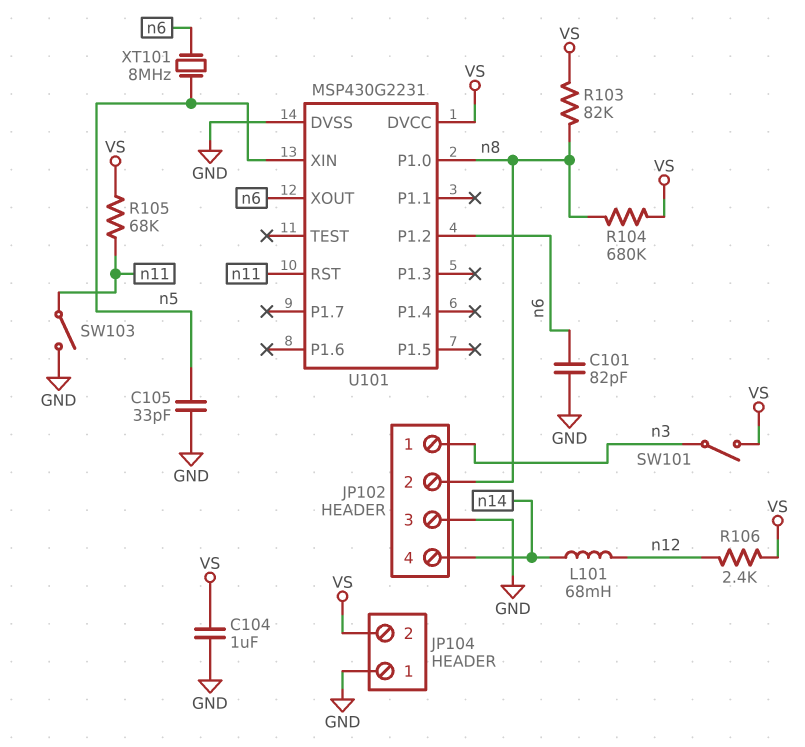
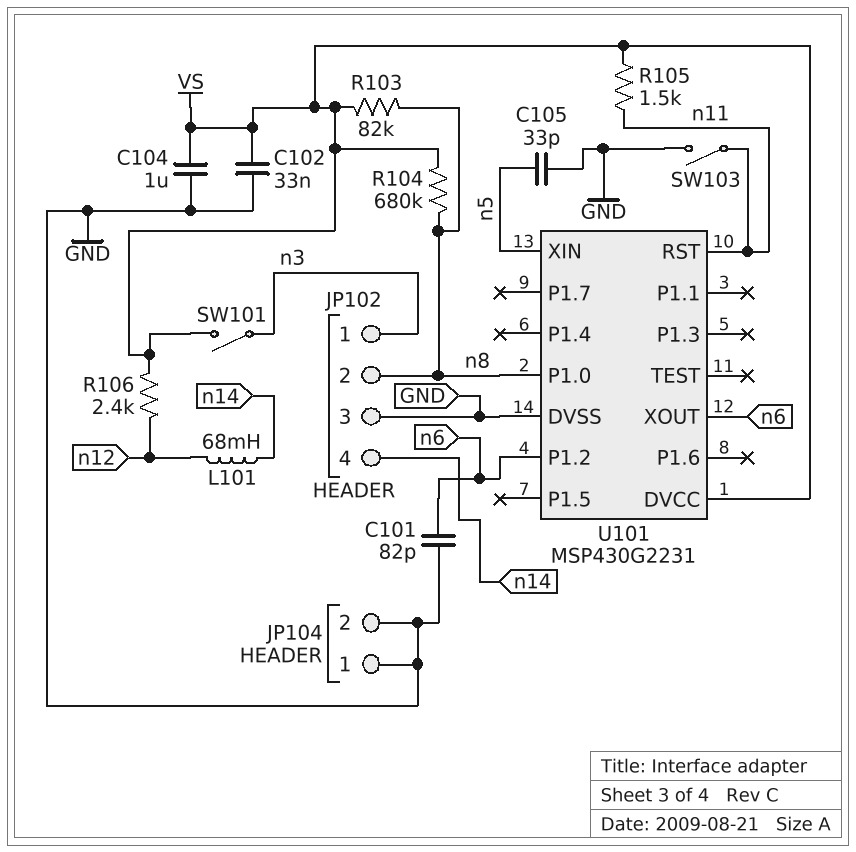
C102: none -> 33nF (GND, VS)
JP104 pin 2: VS -> GND
R105: 68k (VS, n11) -> 1.5k (VS, n11)
XT101: 8MHz (n5, n6) -> none

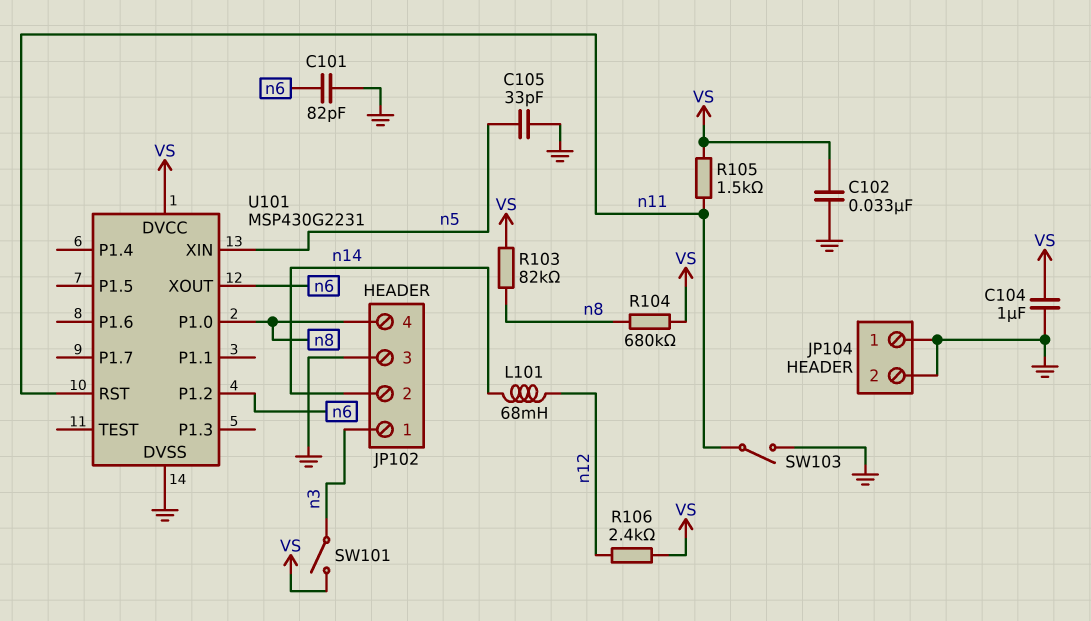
JP102 pin 2: n8 -> n14
JP102 pin 4: n14 -> n8

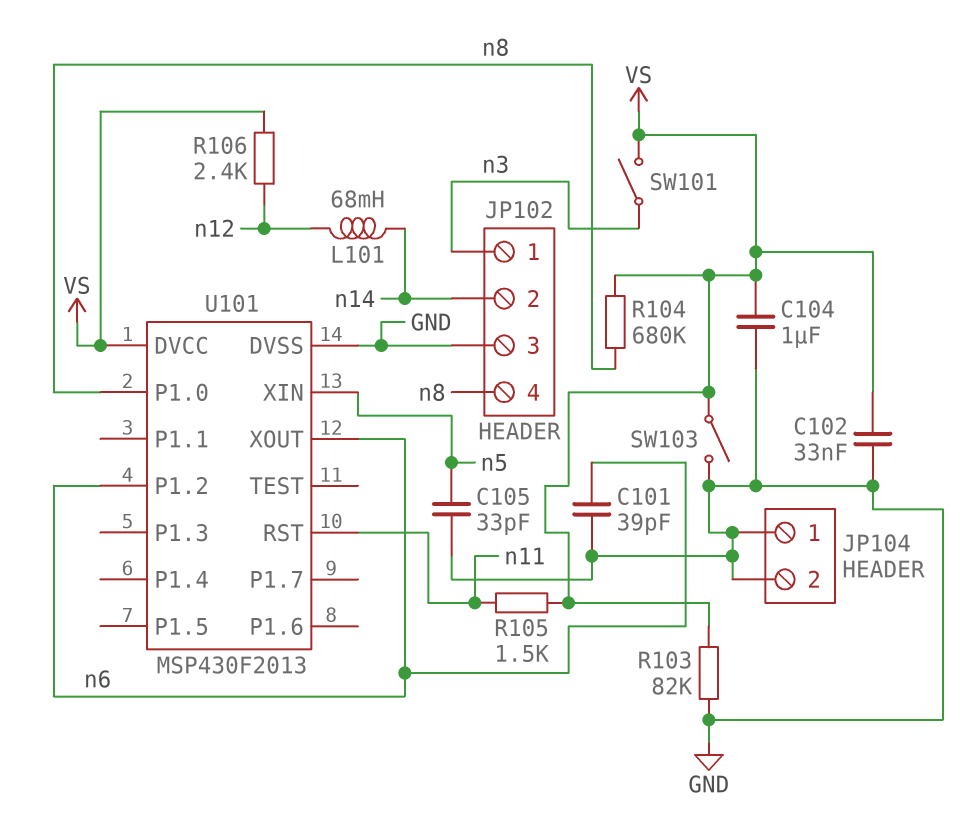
C101: 82pF (GND, n6) -> 39pF (GND, n6)
R103: 82k (VS, n8) -> 82k (GND, VS)
SW103: switch (GND, n11) -> switch (GND, VS)
U101: MSP430G2231 -> MSP430F2013

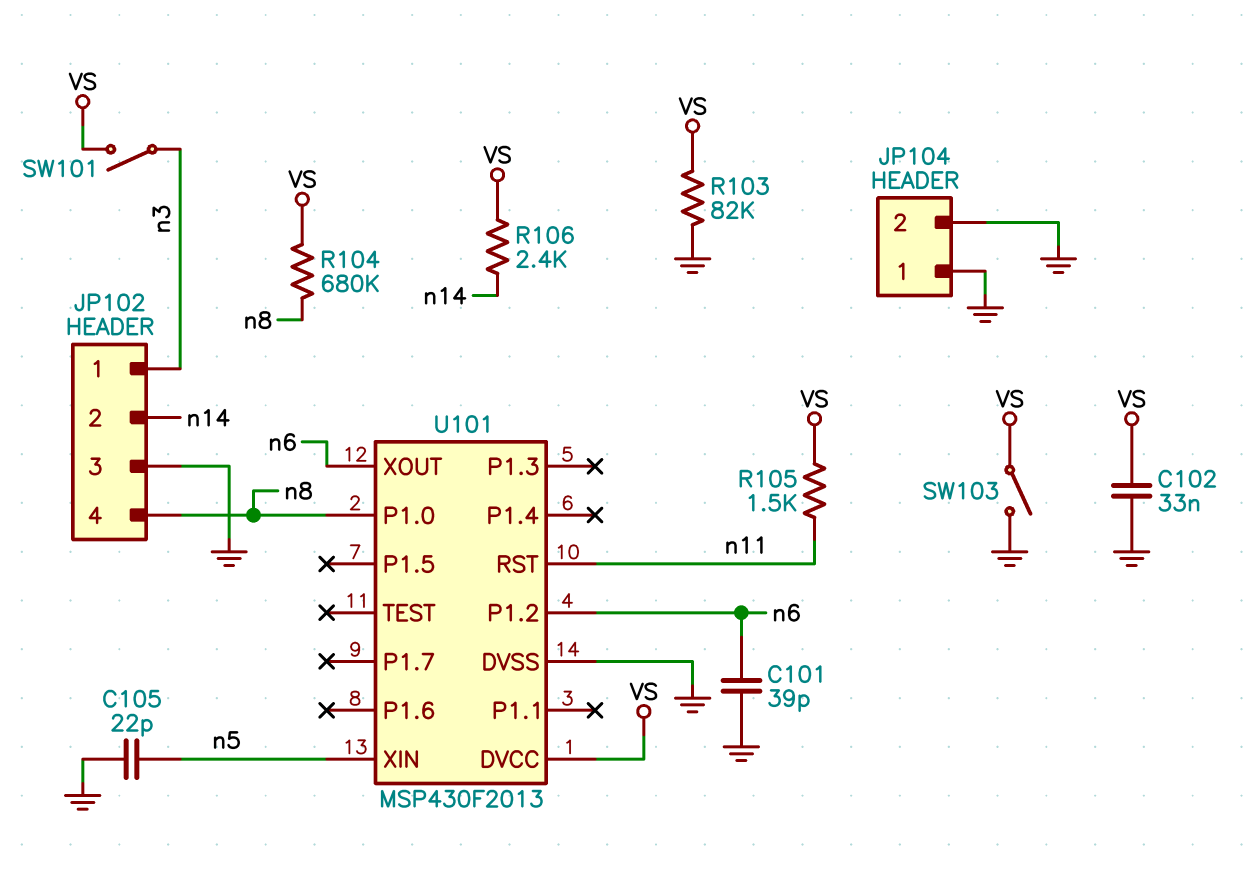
C104: 1uF (GND, VS) -> none
C105: 33pF (GND, n5) -> 22pF (GND, n5)
L101: 68mH (n12, n14) -> none
R106: 2.4k (VS, n12) -> 2.4k (VS, n14)

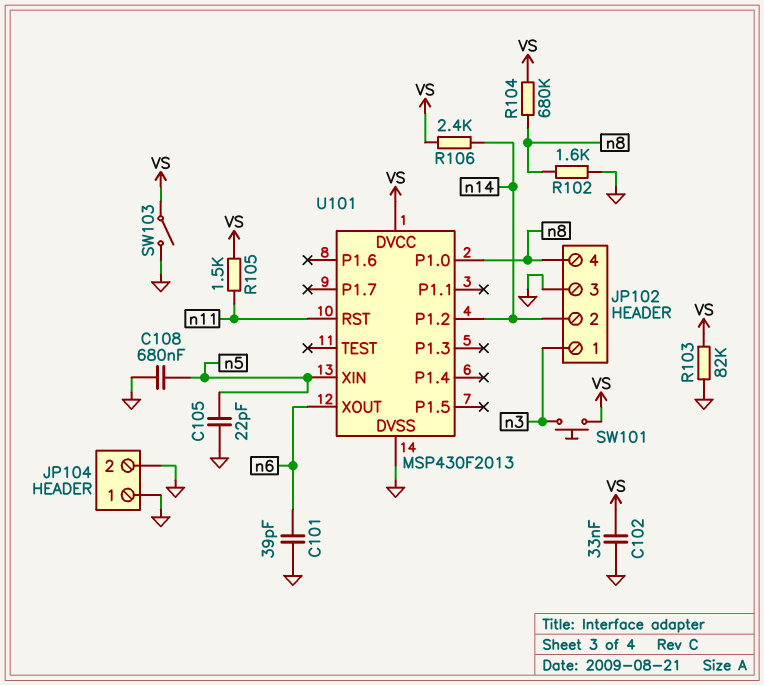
C108: none -> 680nF (GND, n5)
R102: none -> 1.6k (GND, n8)
SW101: switch (VS, n3) -> button (VS, n3)
U101 pin P1.2: n6 -> n14

